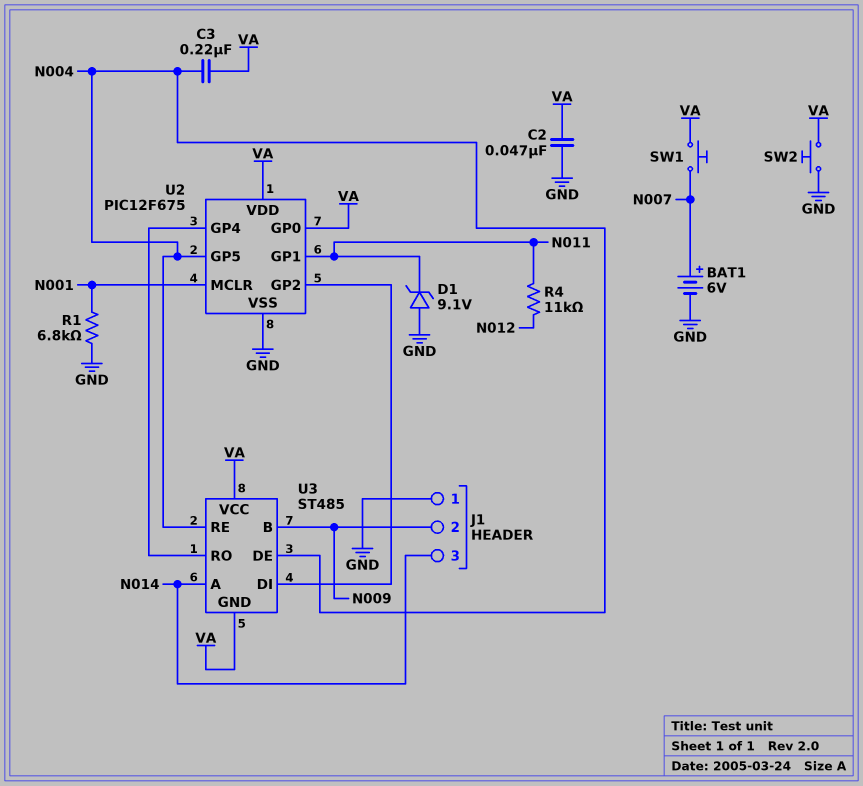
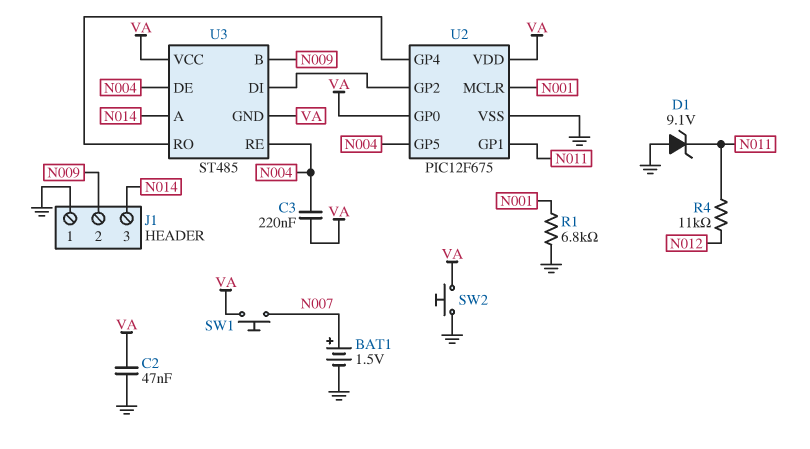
BAT1: 6V (plus N007, minus GND) -> 1.5V (plus N007, minus GND)

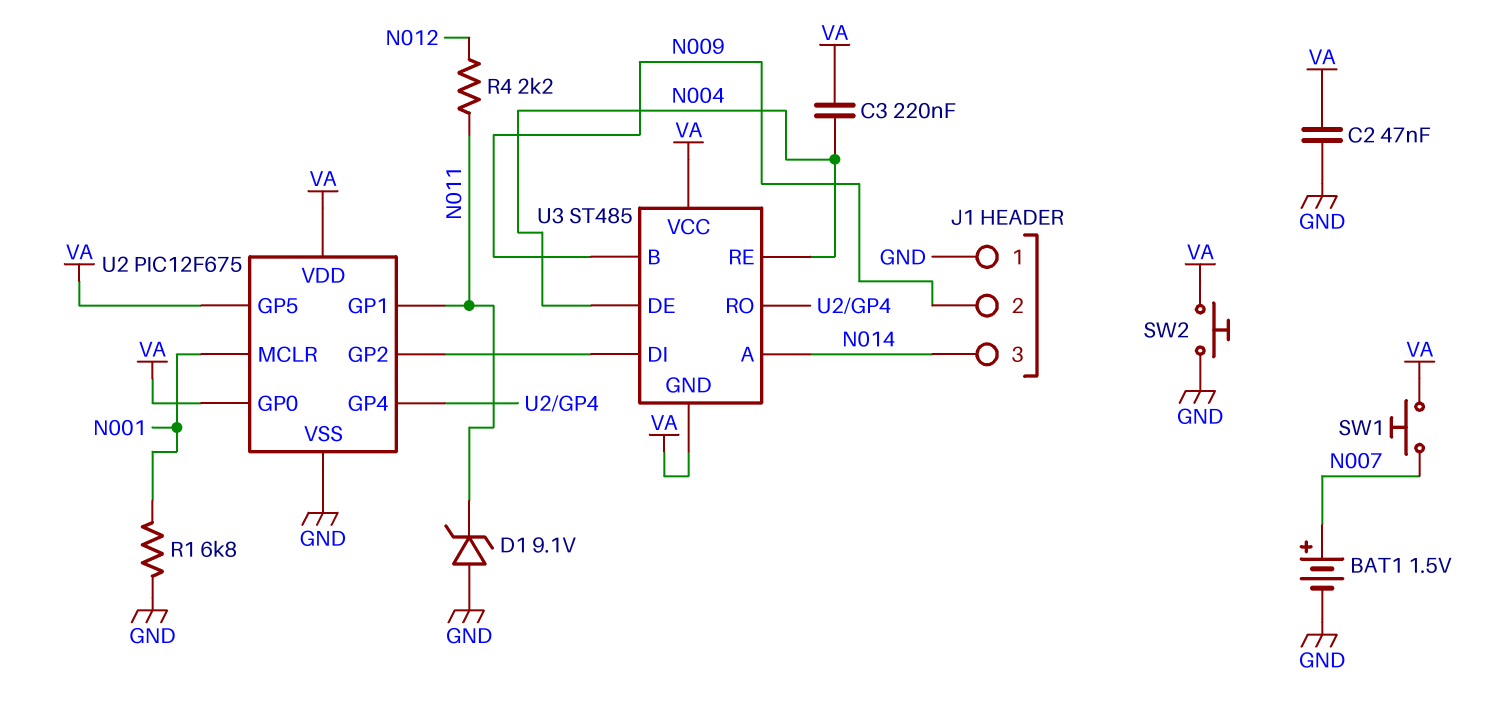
R4: 11k (N011, N012) -> 2.2k (N011, N012)
U2 pin GP5: N004 -> VA

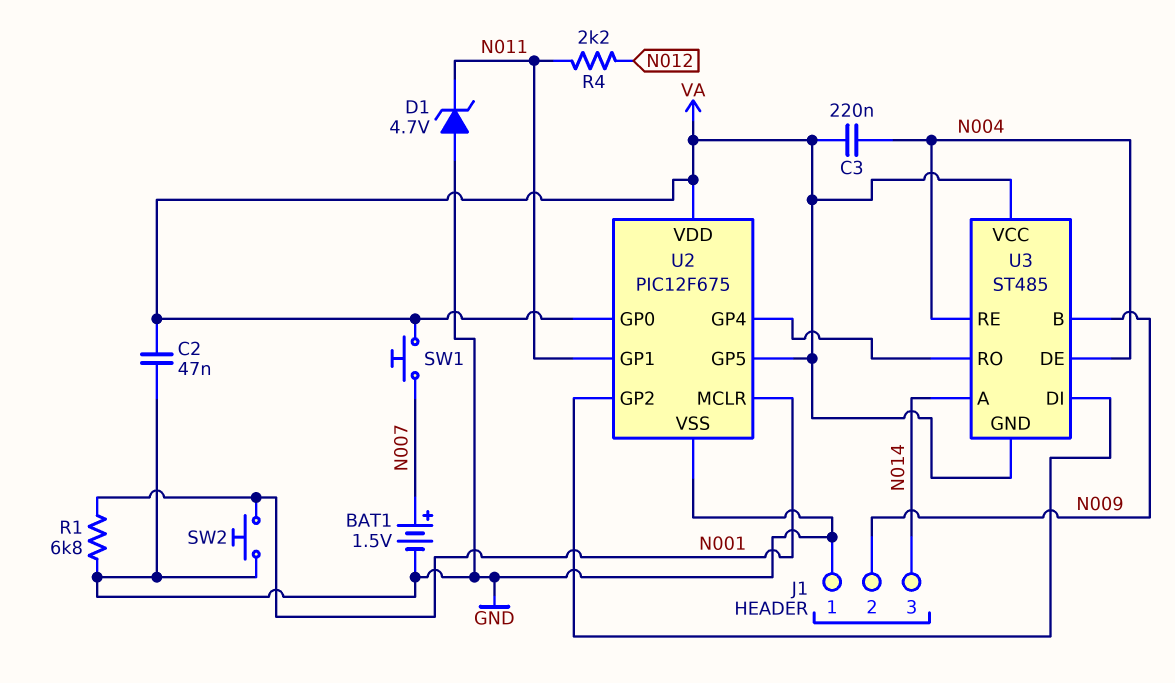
D1: zener 9.1V (A GND, K N011) -> zener 4.7V (A GND, K N011)
SW2: button (GND, VA) -> button (GND, N001)

